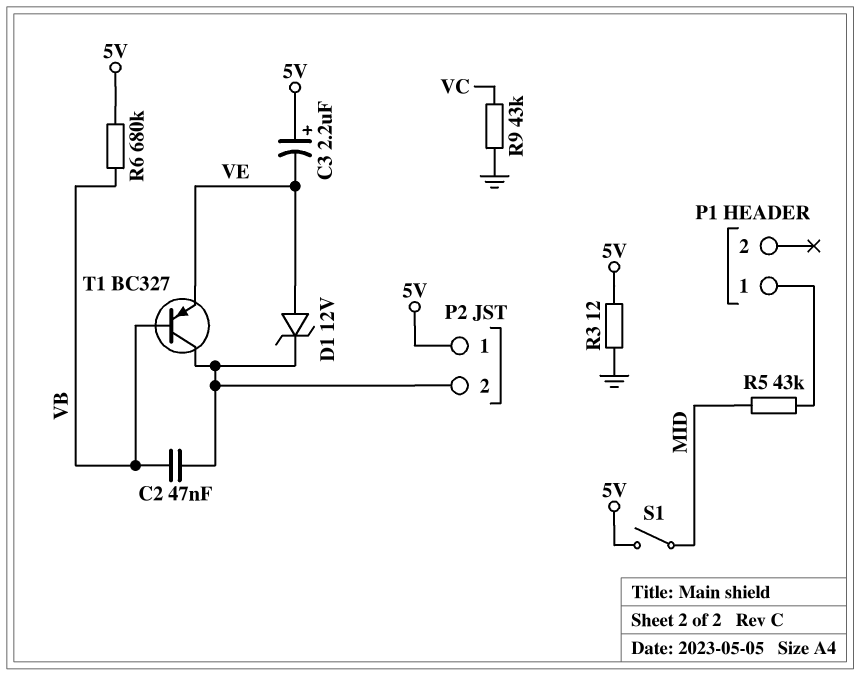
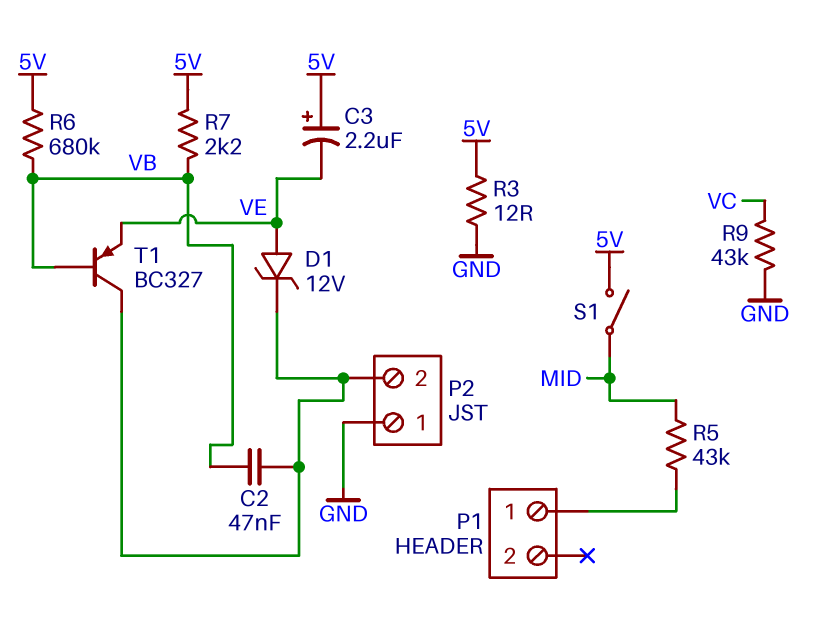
P2 pin 1: 5V -> GND
R7: none -> 2.2k (5V, VB)

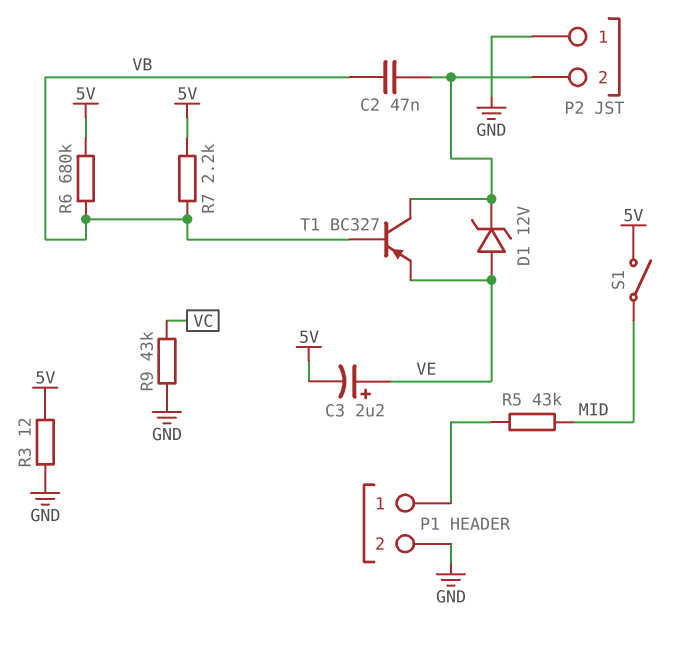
C3: 2.2uF (plus 5V, minus VE) -> 2.2uF (plus VE, minus 5V)
P1 pin 2: none -> GND

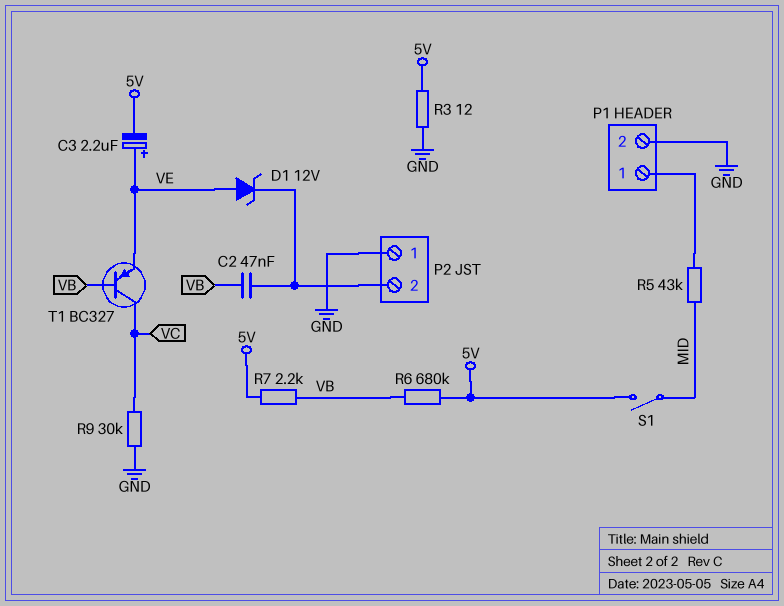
R9: 43k (GND, VC) -> 30k (GND, VC)
T1: PNP BC327 (B VB, C P2/2, E VE) -> PNP BC327 (B VB, C VC, E VE)

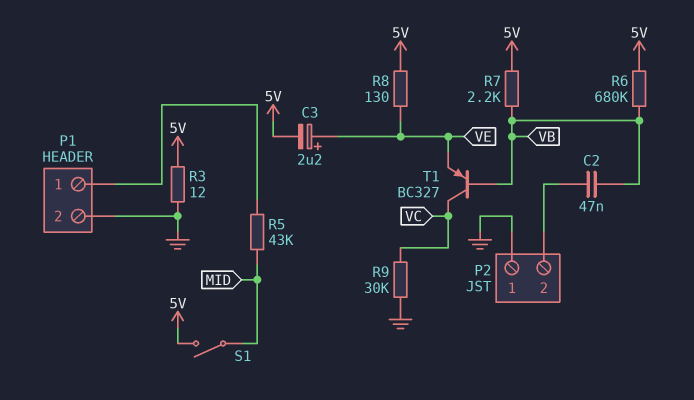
D1: zener 12V (A VE, K P2/2) -> none
R8: none -> 130 (5V, VE)

